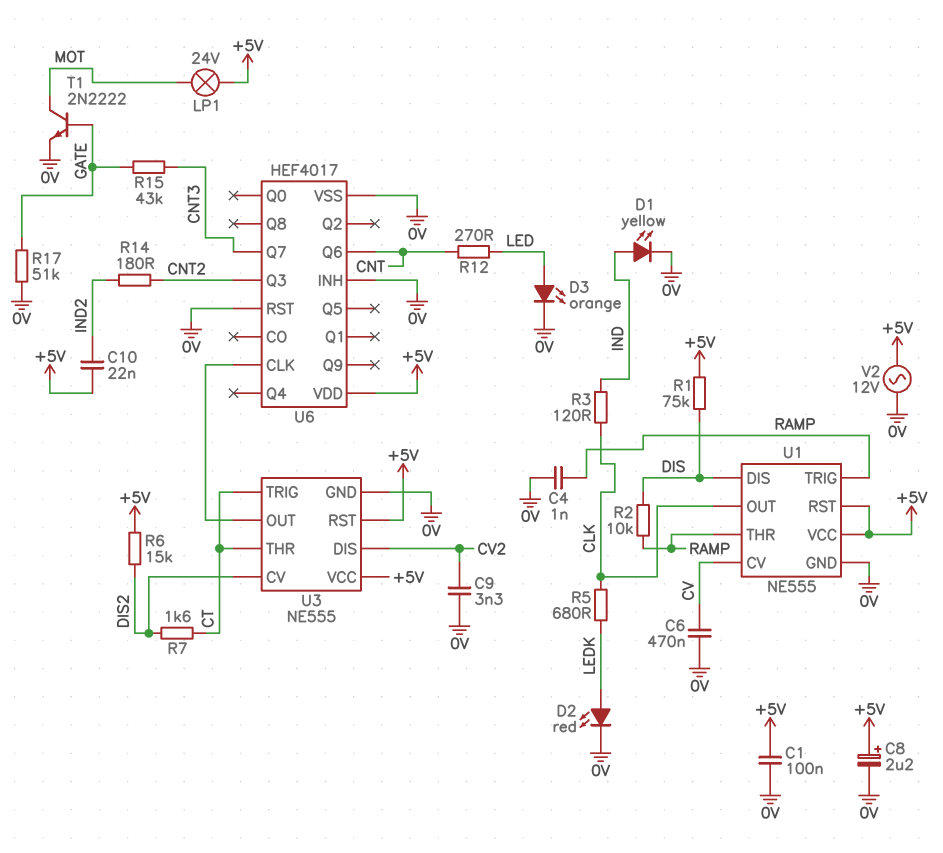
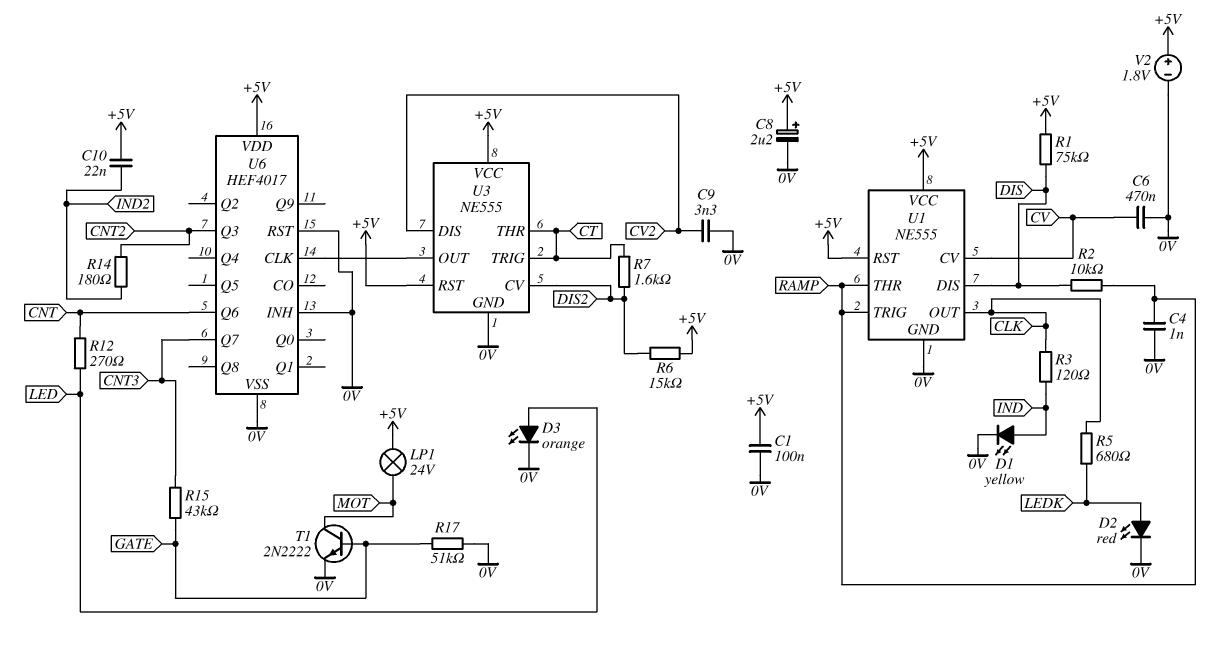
V2: AC 12V (+5V, 0V) -> 1.8V (plus +5V, minus 0V)

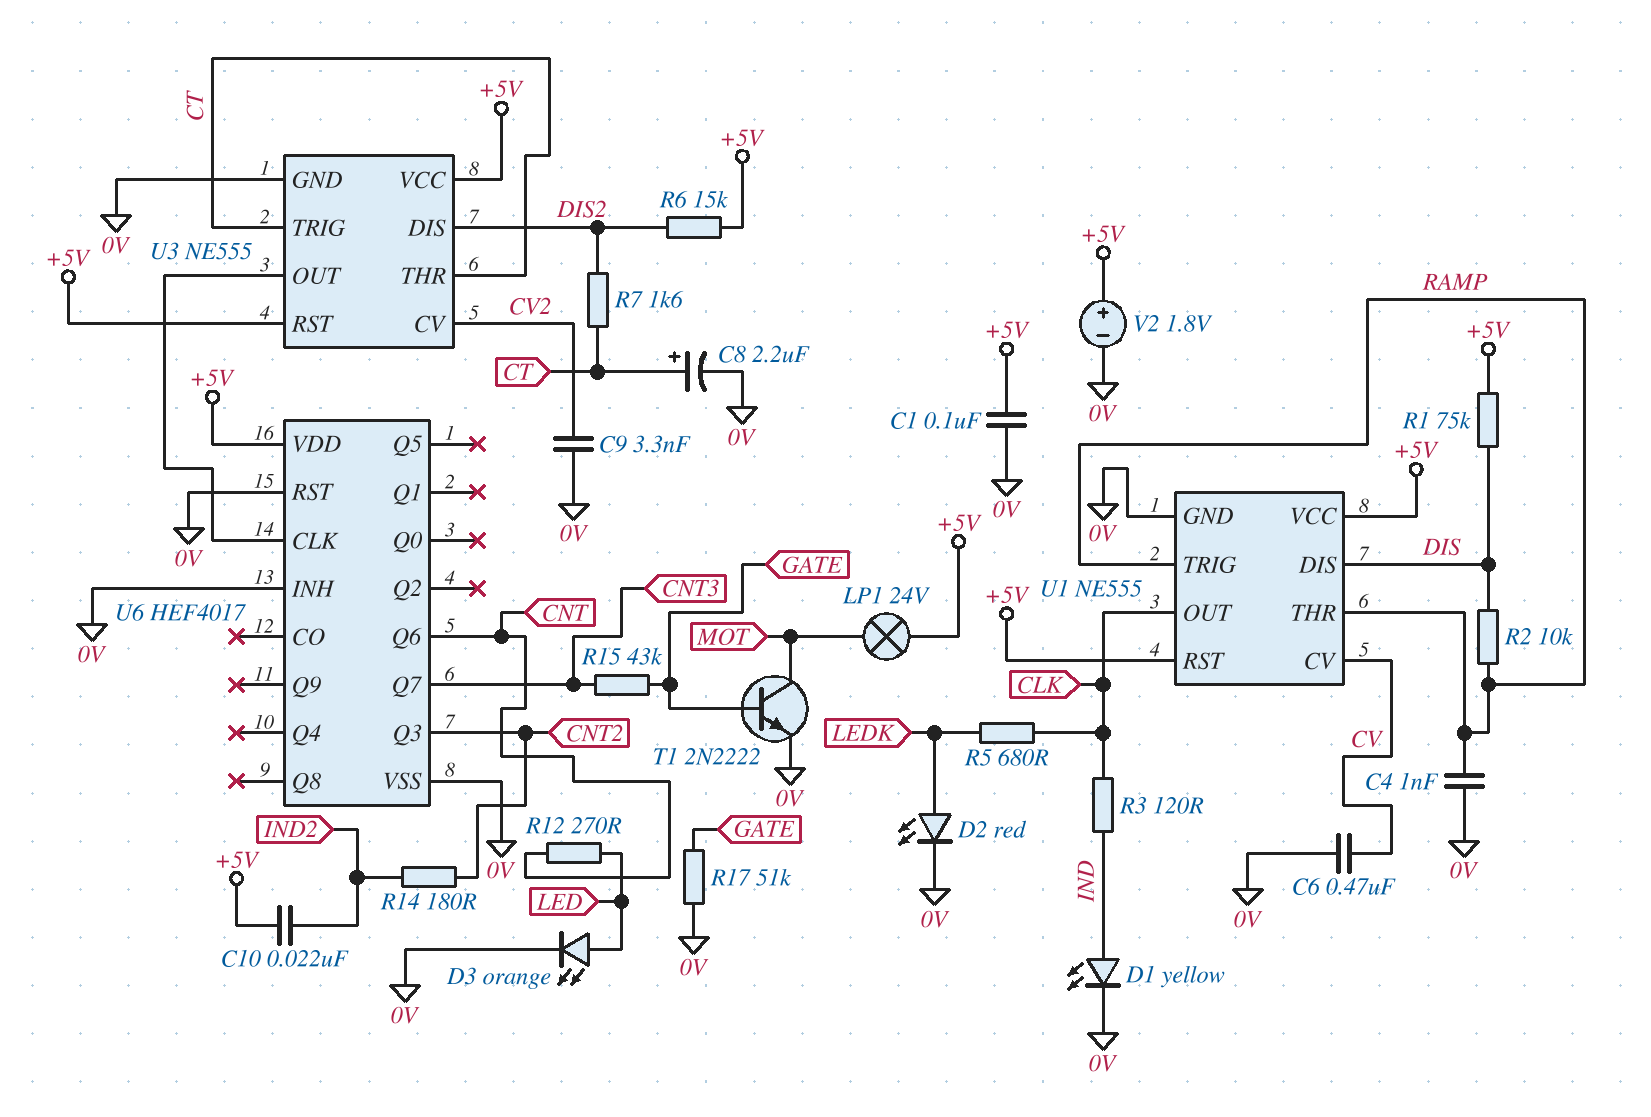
C8: 2.2uF (plus +5V, minus 0V) -> 2.2uF (plus CT, minus 0V)
U3 pin CV: DIS2 -> CV2
U3 pin DIS: CV2 -> DIS2

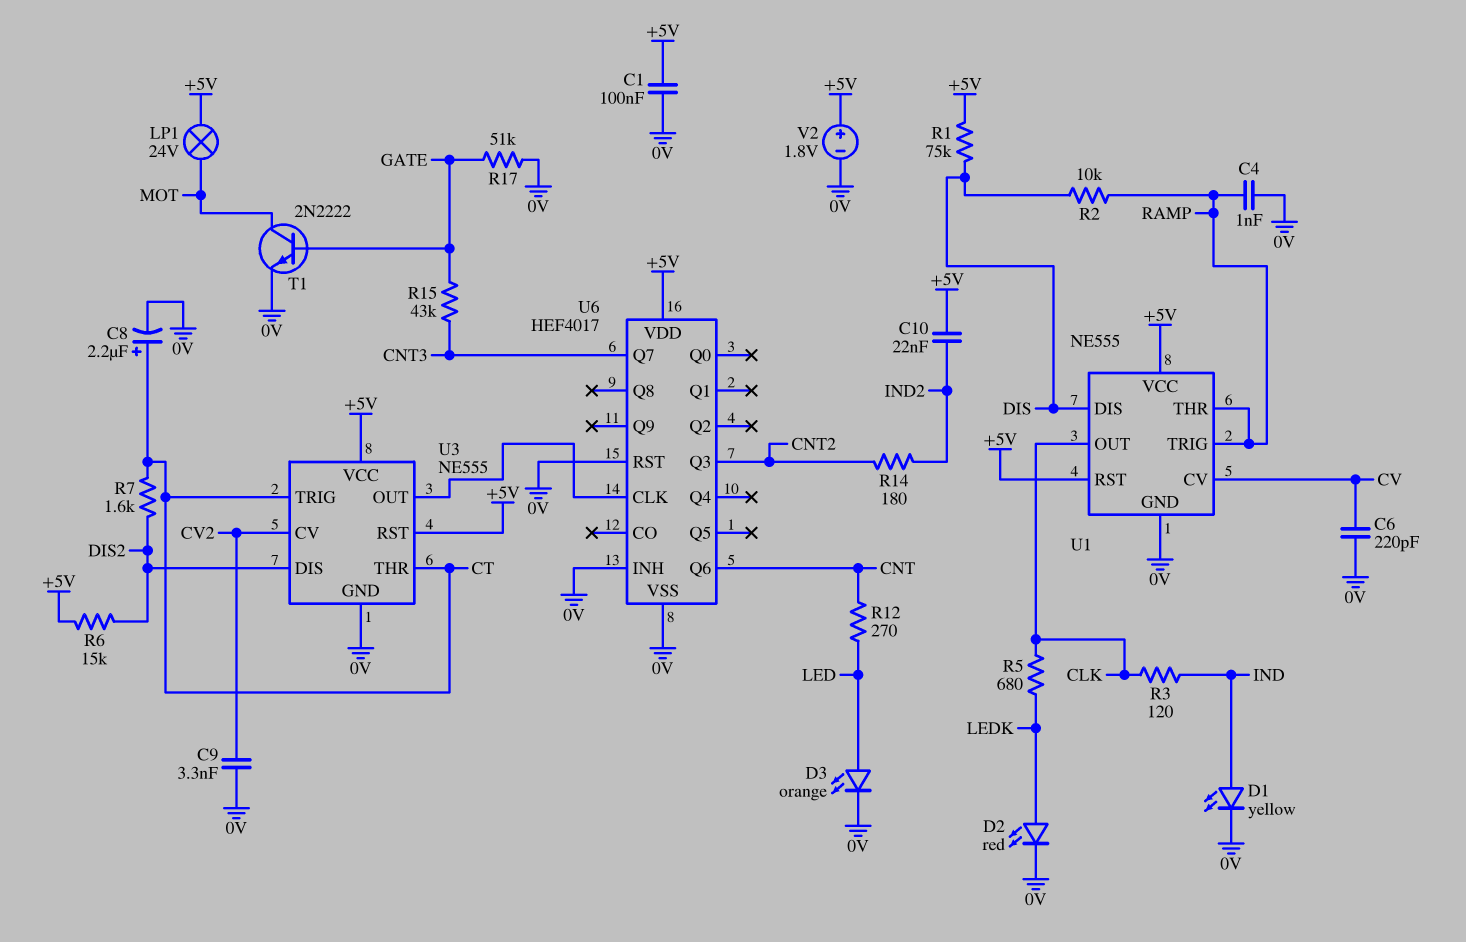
C6: 470nF (0V, CV) -> 220pF (0V, CV)

